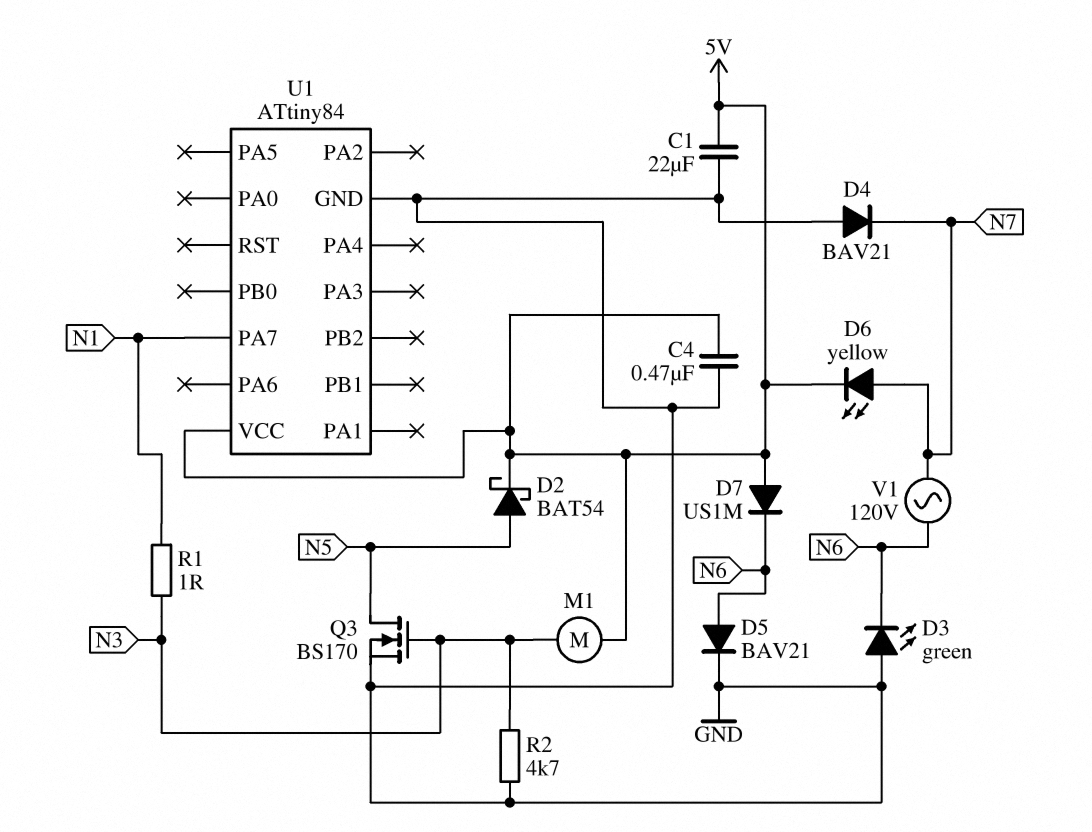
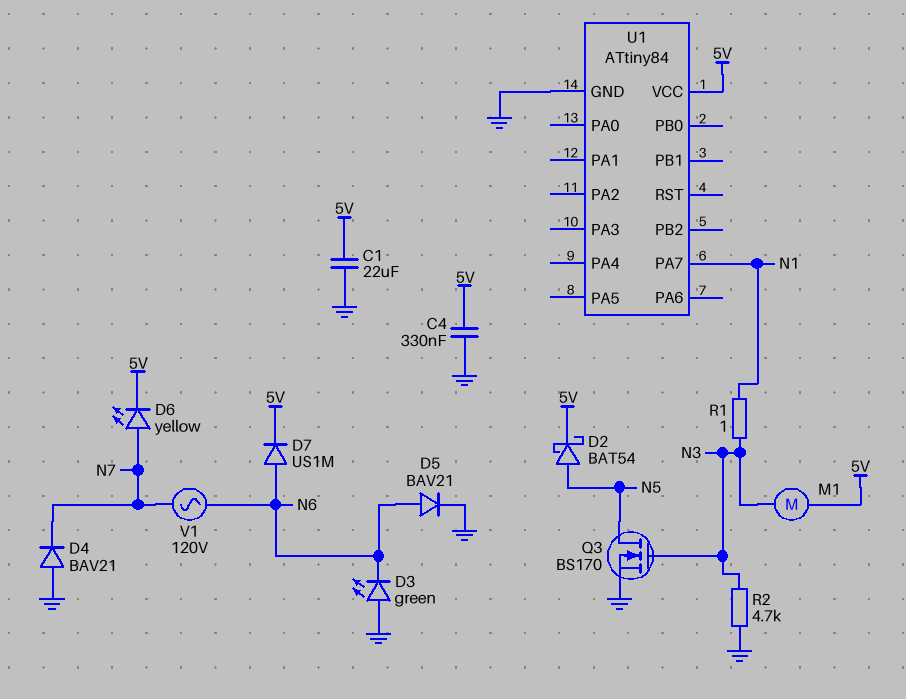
C4: 470nF (5V, GND) -> 330nF (5V, GND)
D7: diode US1M (A 5V, K N6) -> diode US1M (A N6, K 5V)

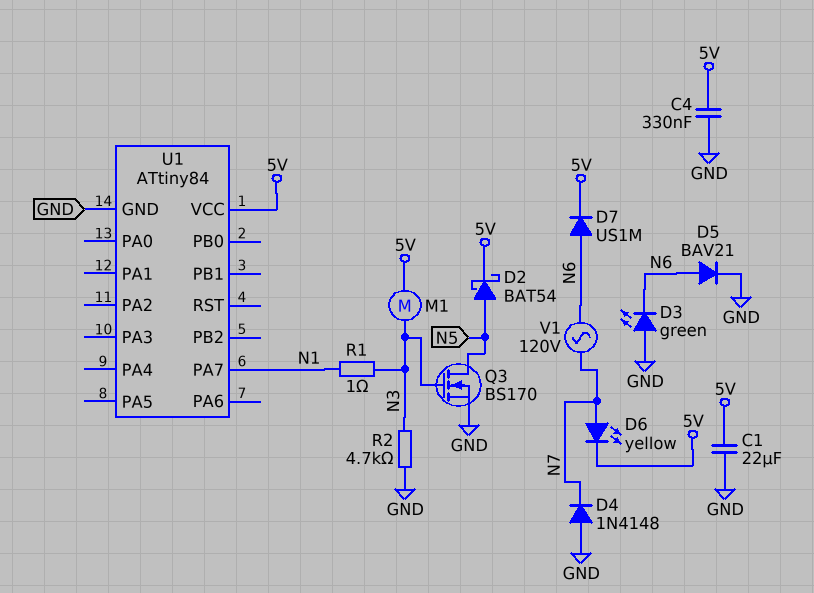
D4: diode BAV21 (A GND, K N7) -> diode 1N4148 (A GND, K N7)

